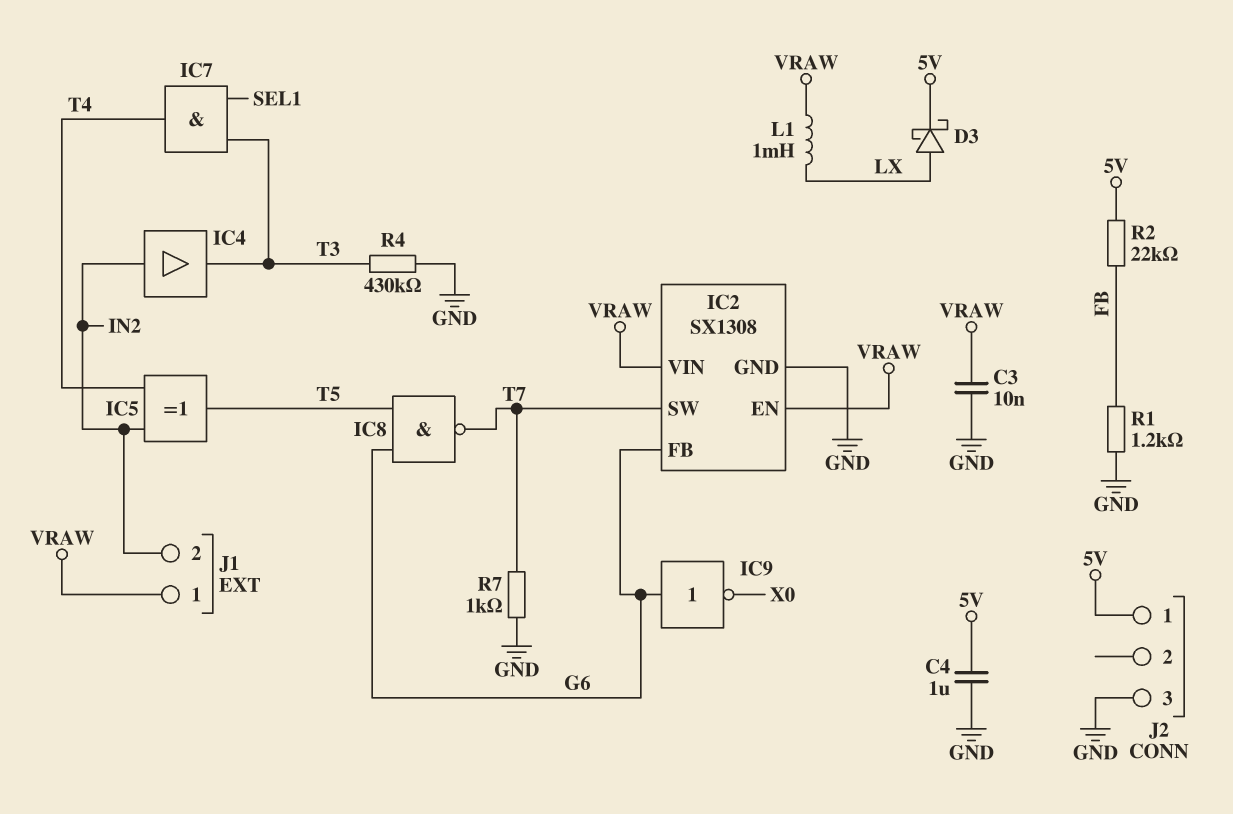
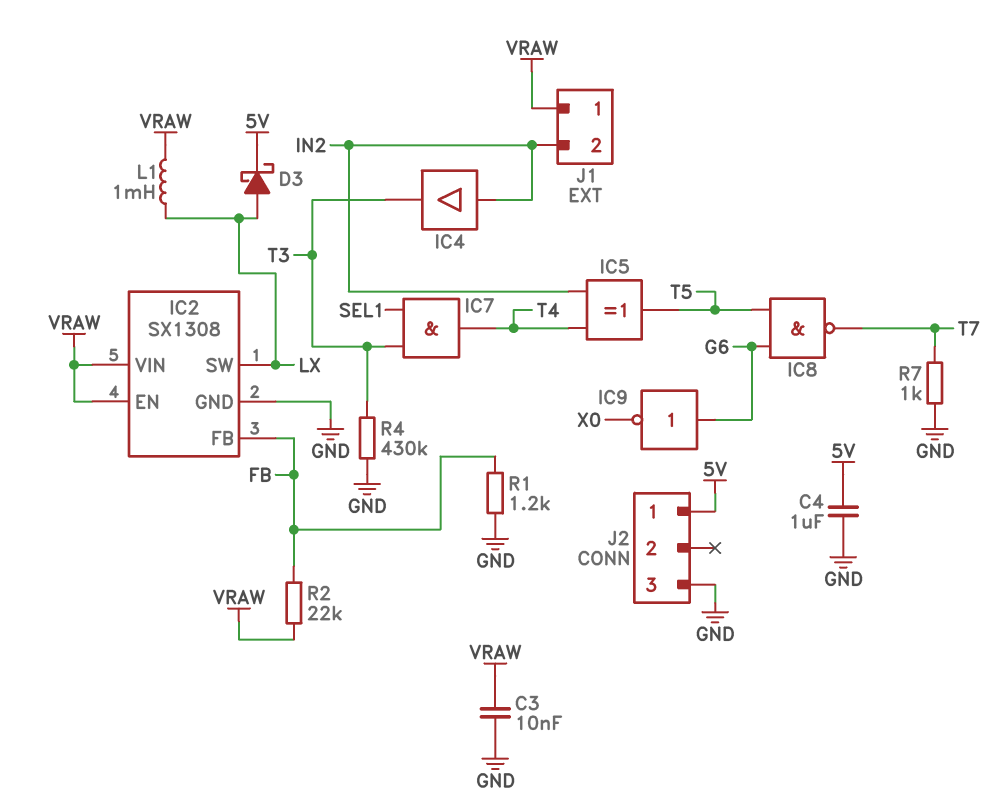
IC2 pin FB: G6 -> FB
IC2 pin SW: T7 -> LX
R2: 22k (5V, FB) -> 22k (FB, VRAW)

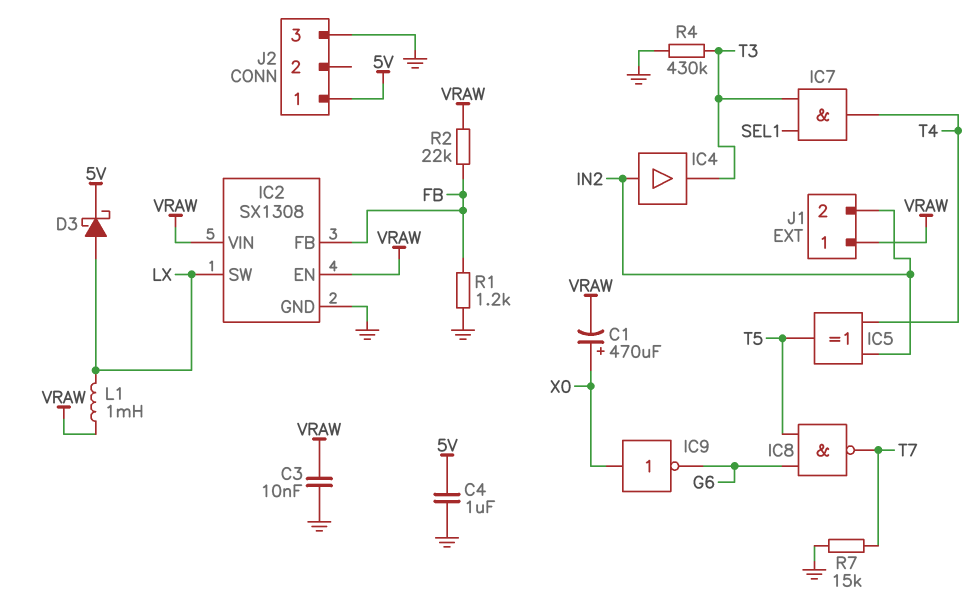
C1: none -> 470uF (plus X0, minus VRAW)
IC9: NOT (in G6, out X0) -> NOT (in X0, out G6)
R7: 1k (GND, T7) -> 15k (GND, T7)

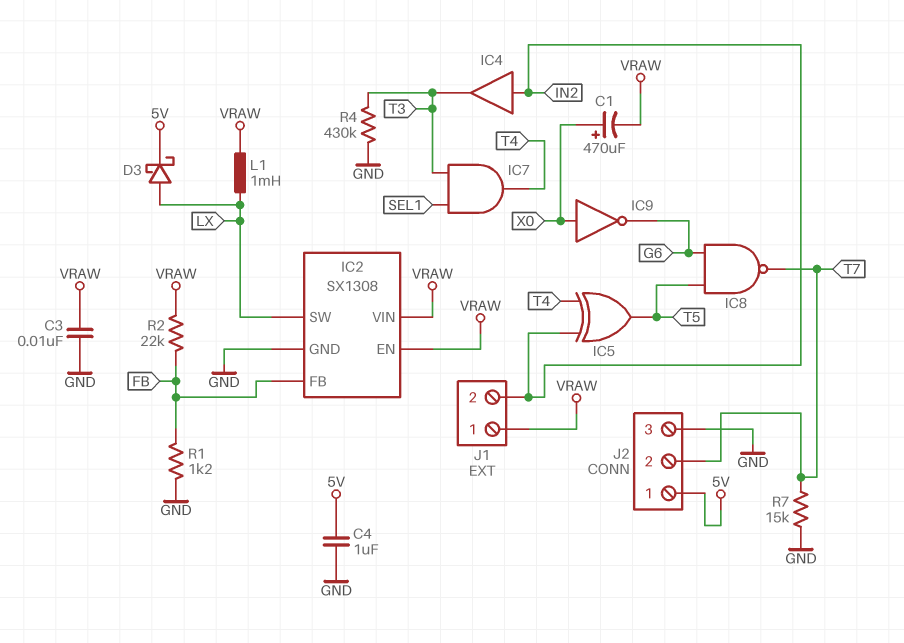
J2 pin 2: none -> T7

